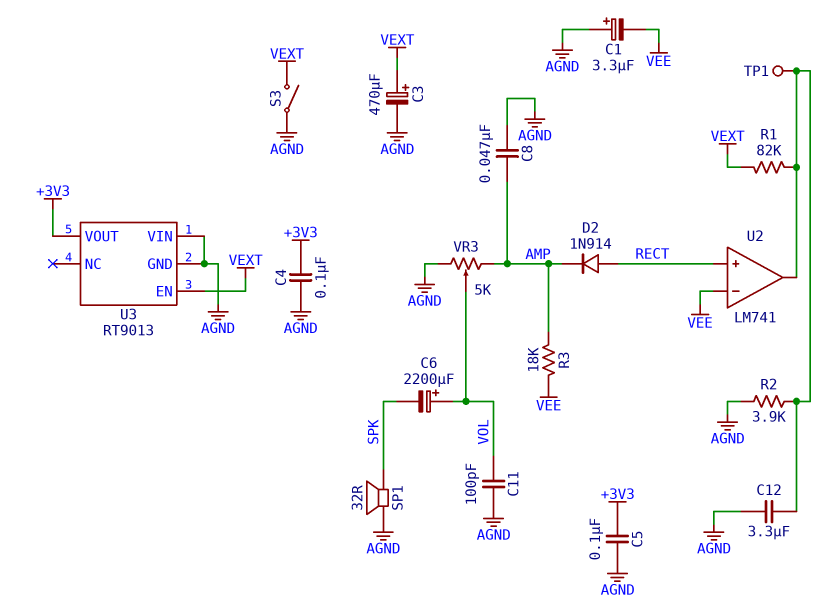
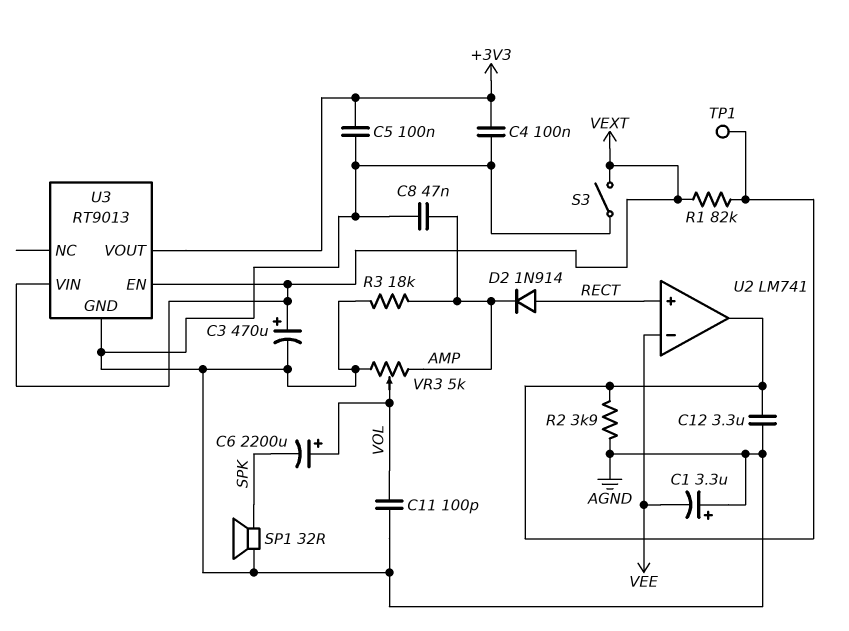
R3: 18k (AMP, VEE) -> 18k (AGND, AMP)
U3 pin VIN: AGND -> VEXT

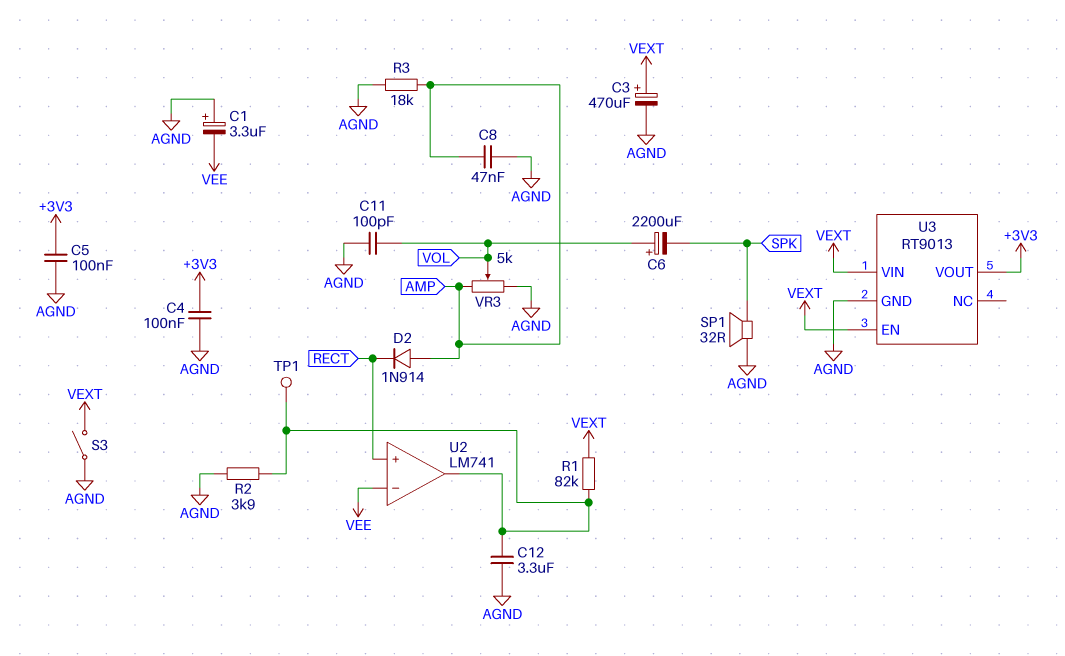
D2: diode 1N914 (A RECT, K AMP) -> diode 1N914 (A AMP, K RECT)

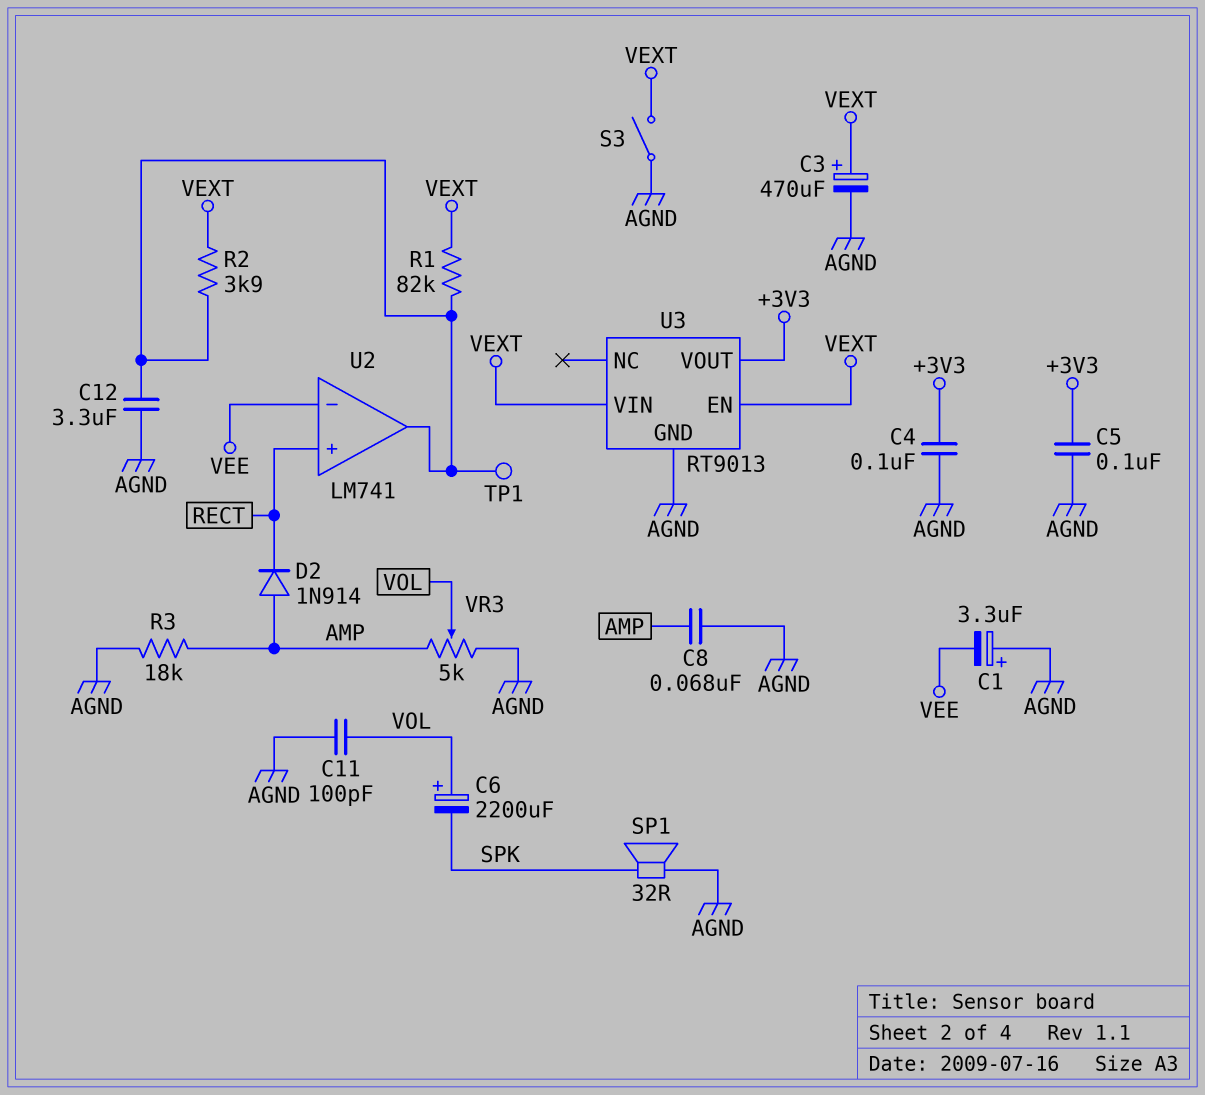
C8: 47nF (AGND, AMP) -> 68nF (AGND, AMP)
R2: 3.9k (AGND, U2/out) -> 3.9k (U2/out, VEXT)

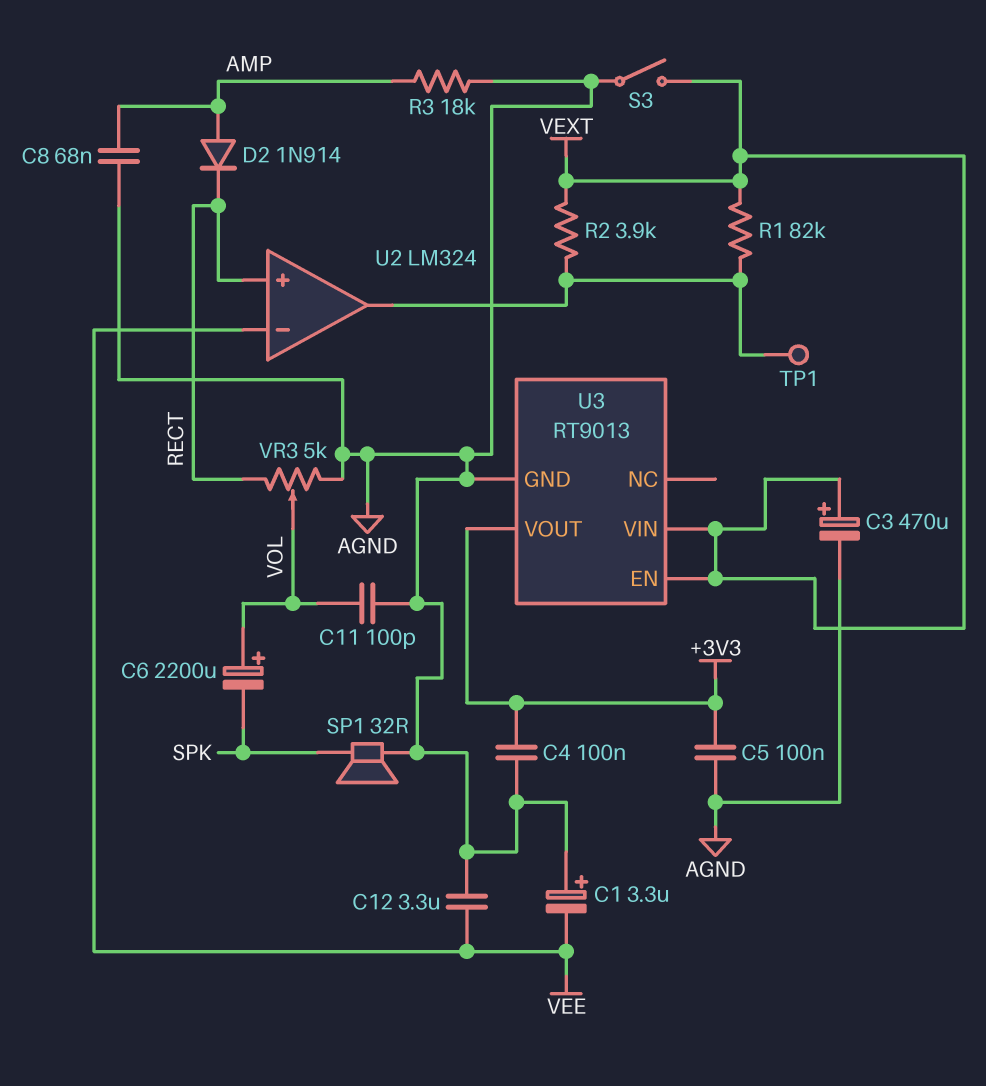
C12: 3.3uF (AGND, U2/out) -> 3.3uF (AGND, VEE)
U2: LM741 -> LM324
VR3: 5k (AGND, AMP, wiper VOL) -> 5k (AGND, RECT, wiper VOL)

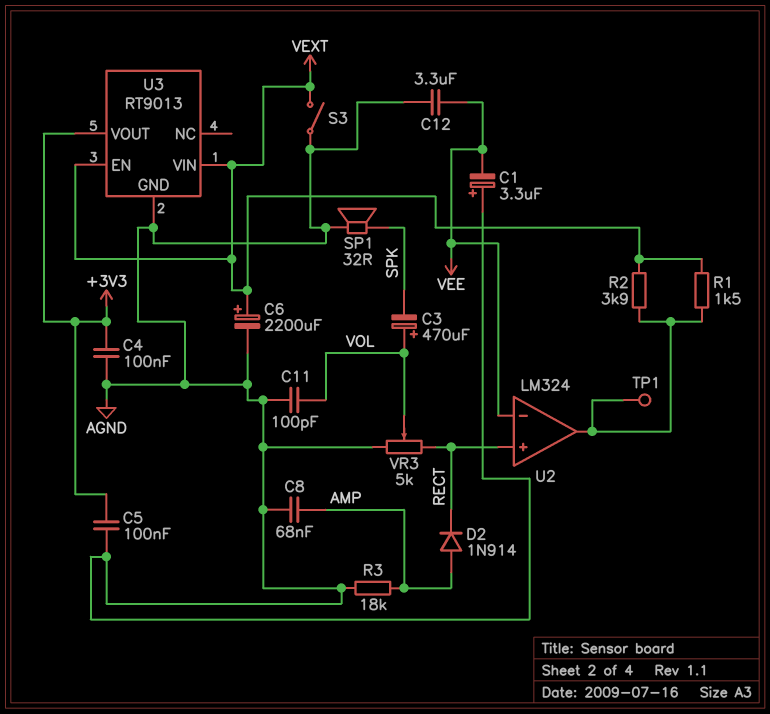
C3: 470uF (plus VEXT, minus AGND) -> 470uF (plus VOL, minus SPK)
C6: 2200uF (plus VOL, minus SPK) -> 2200uF (plus VEXT, minus AGND)
R1: 82k (U2/out, VEXT) -> 1.5k (U2/out, VEXT)

